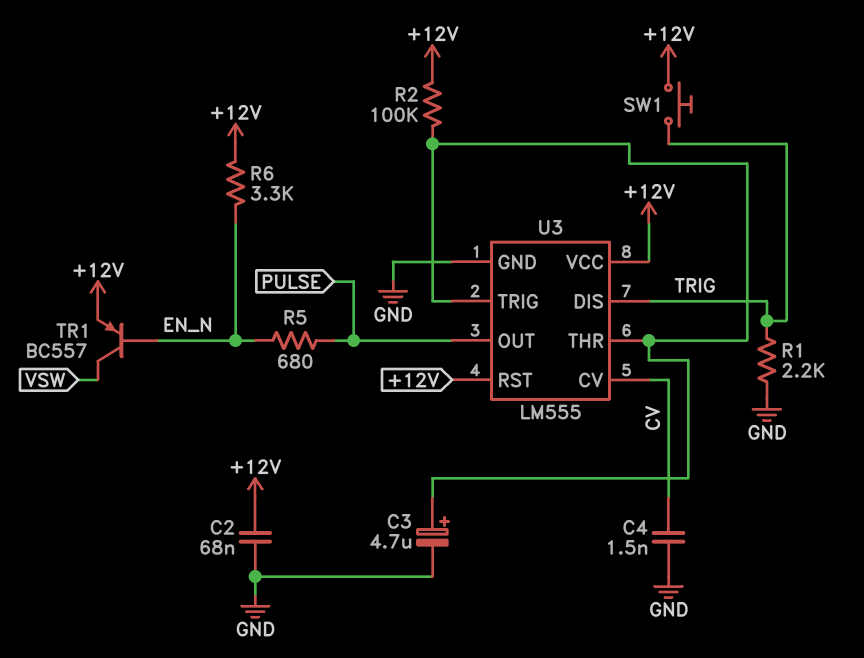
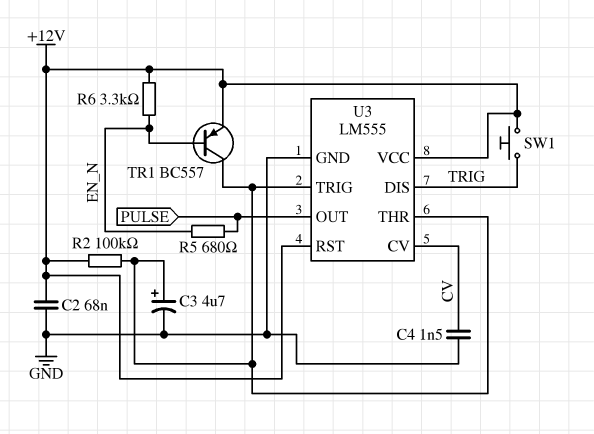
R1: 2.2k (GND, TRIG) -> none
TR1: PNP BC557 (B EN_N, C VSW, E +12V) -> PNP BC557 (B EN_N, C U3/THR, E +12V)

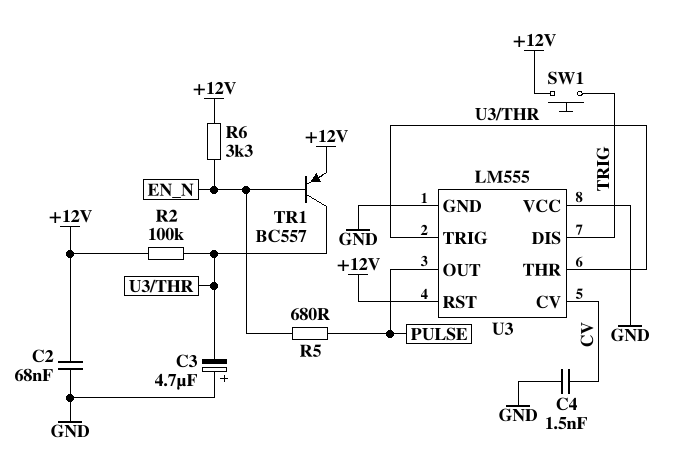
C3: 4.7uF (plus U3/THR, minus GND) -> 4.7uF (plus GND, minus U3/THR)
U3 pin VCC: +12V -> GND

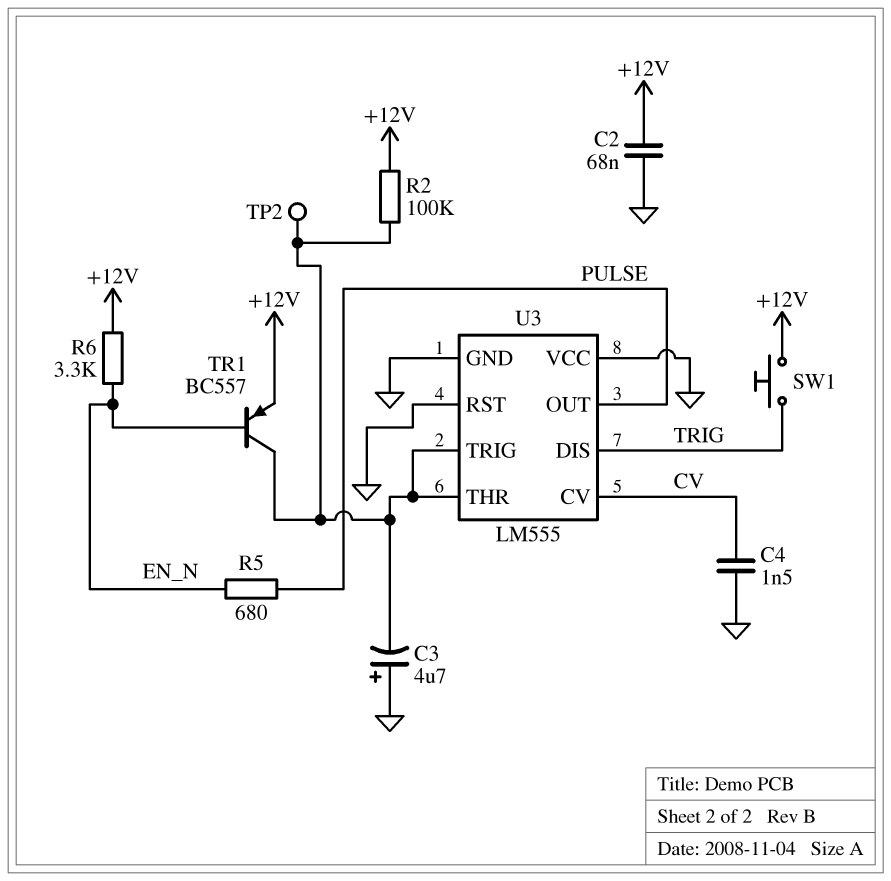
TP2: none -> test point (U3/THR)
U3 pin RST: +12V -> GND

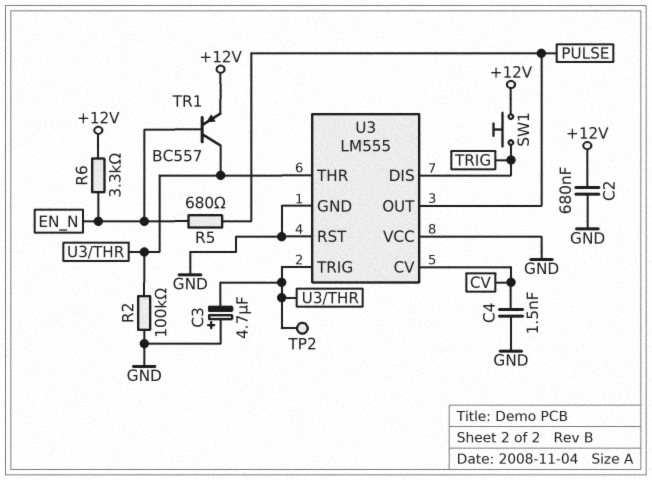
C2: 68nF (+12V, GND) -> 680nF (+12V, GND)
R2: 100k (+12V, U3/THR) -> 100k (GND, U3/THR)

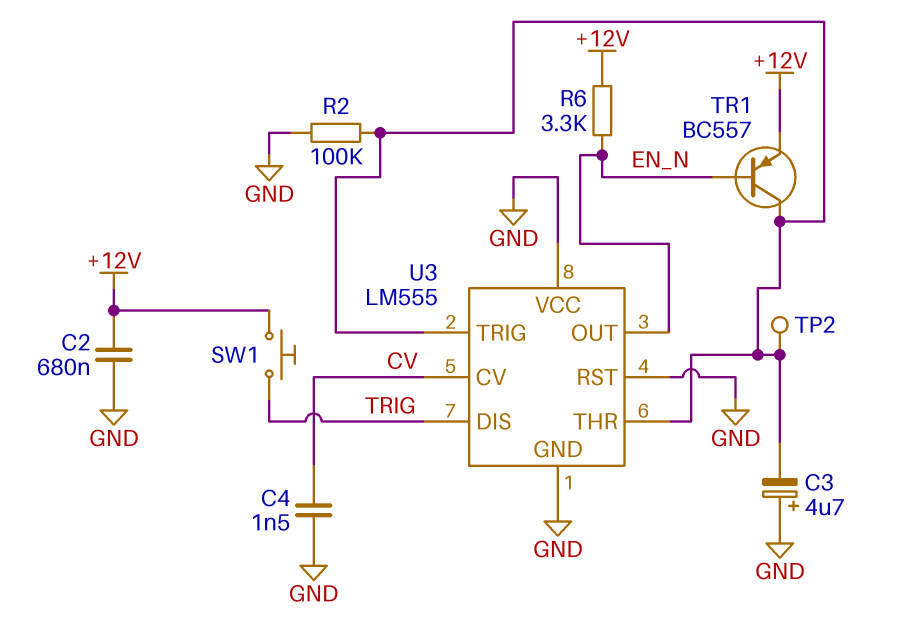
R5: 680 (EN_N, PULSE) -> none
U3 pin OUT: PULSE -> EN_N

